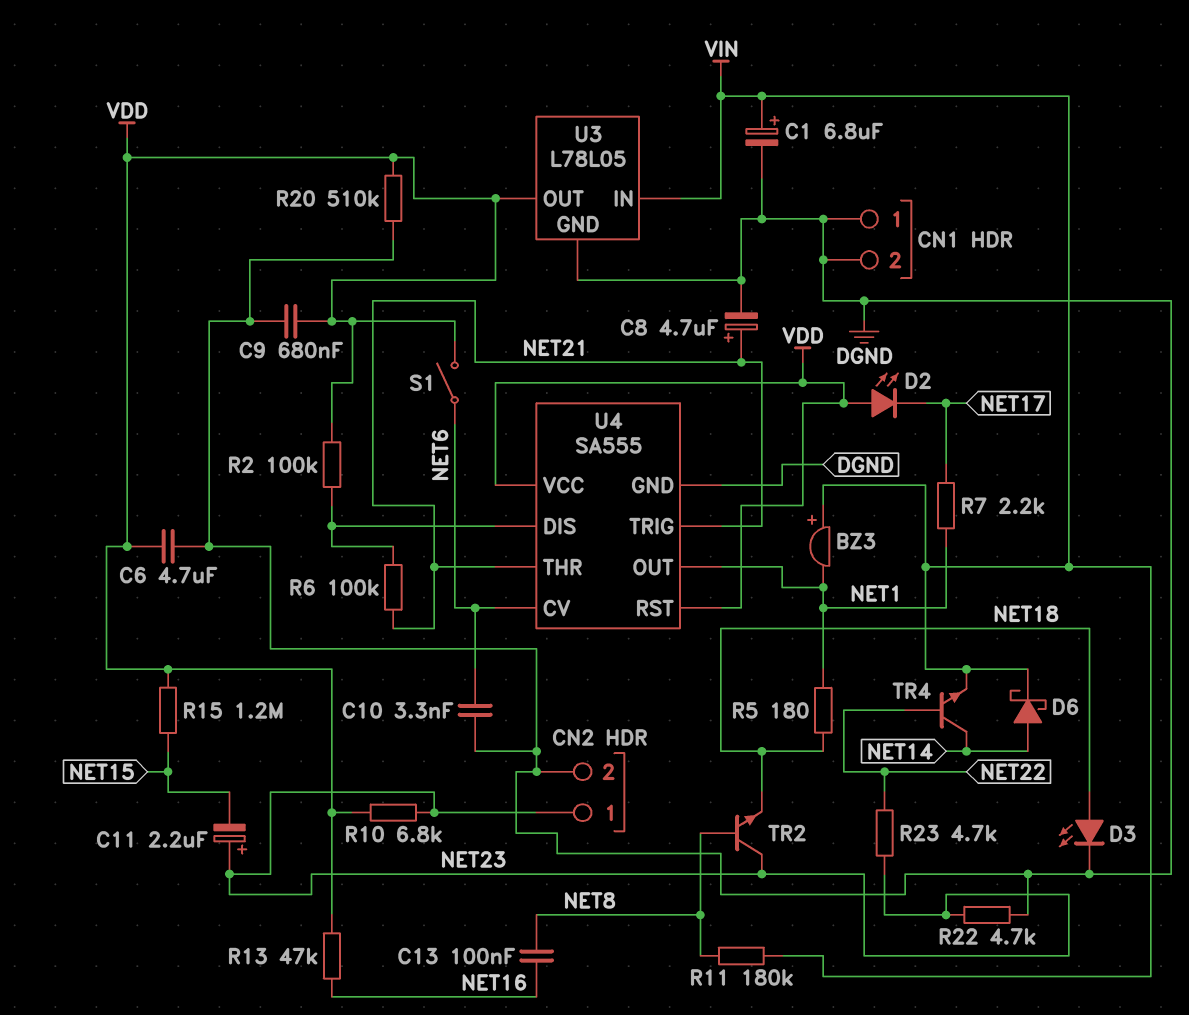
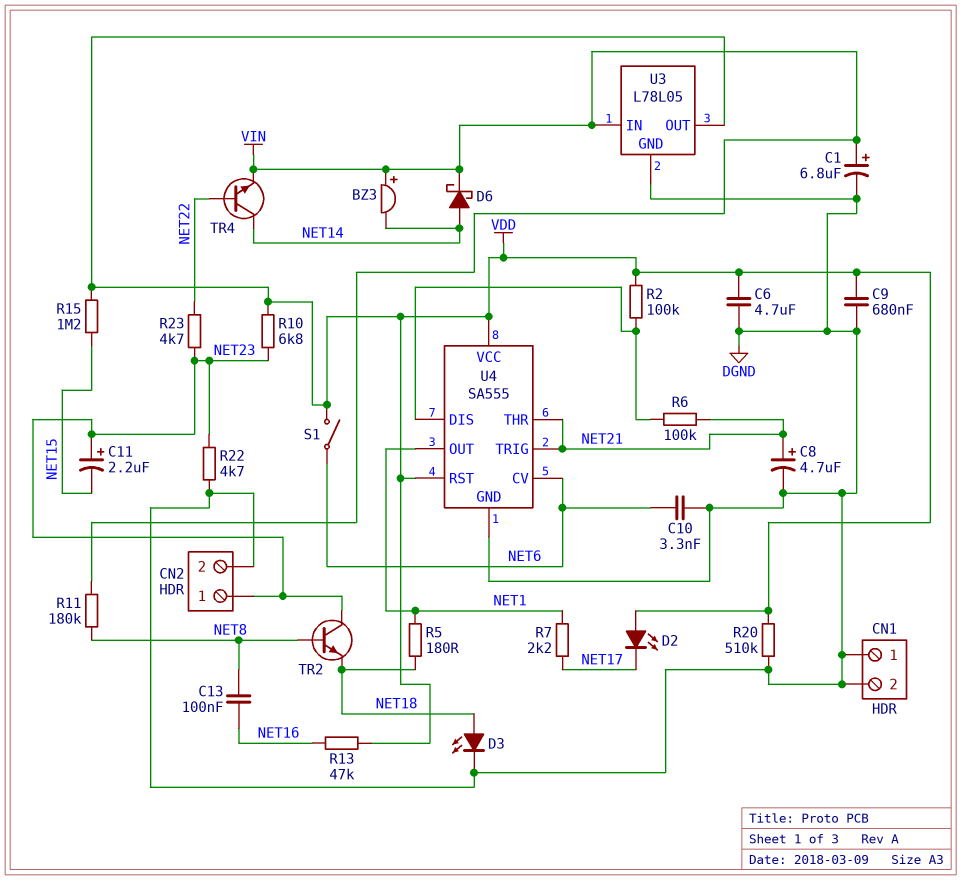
BZ3: buzzer (plus VIN, minus NET1) -> buzzer (plus VIN, minus NET14)

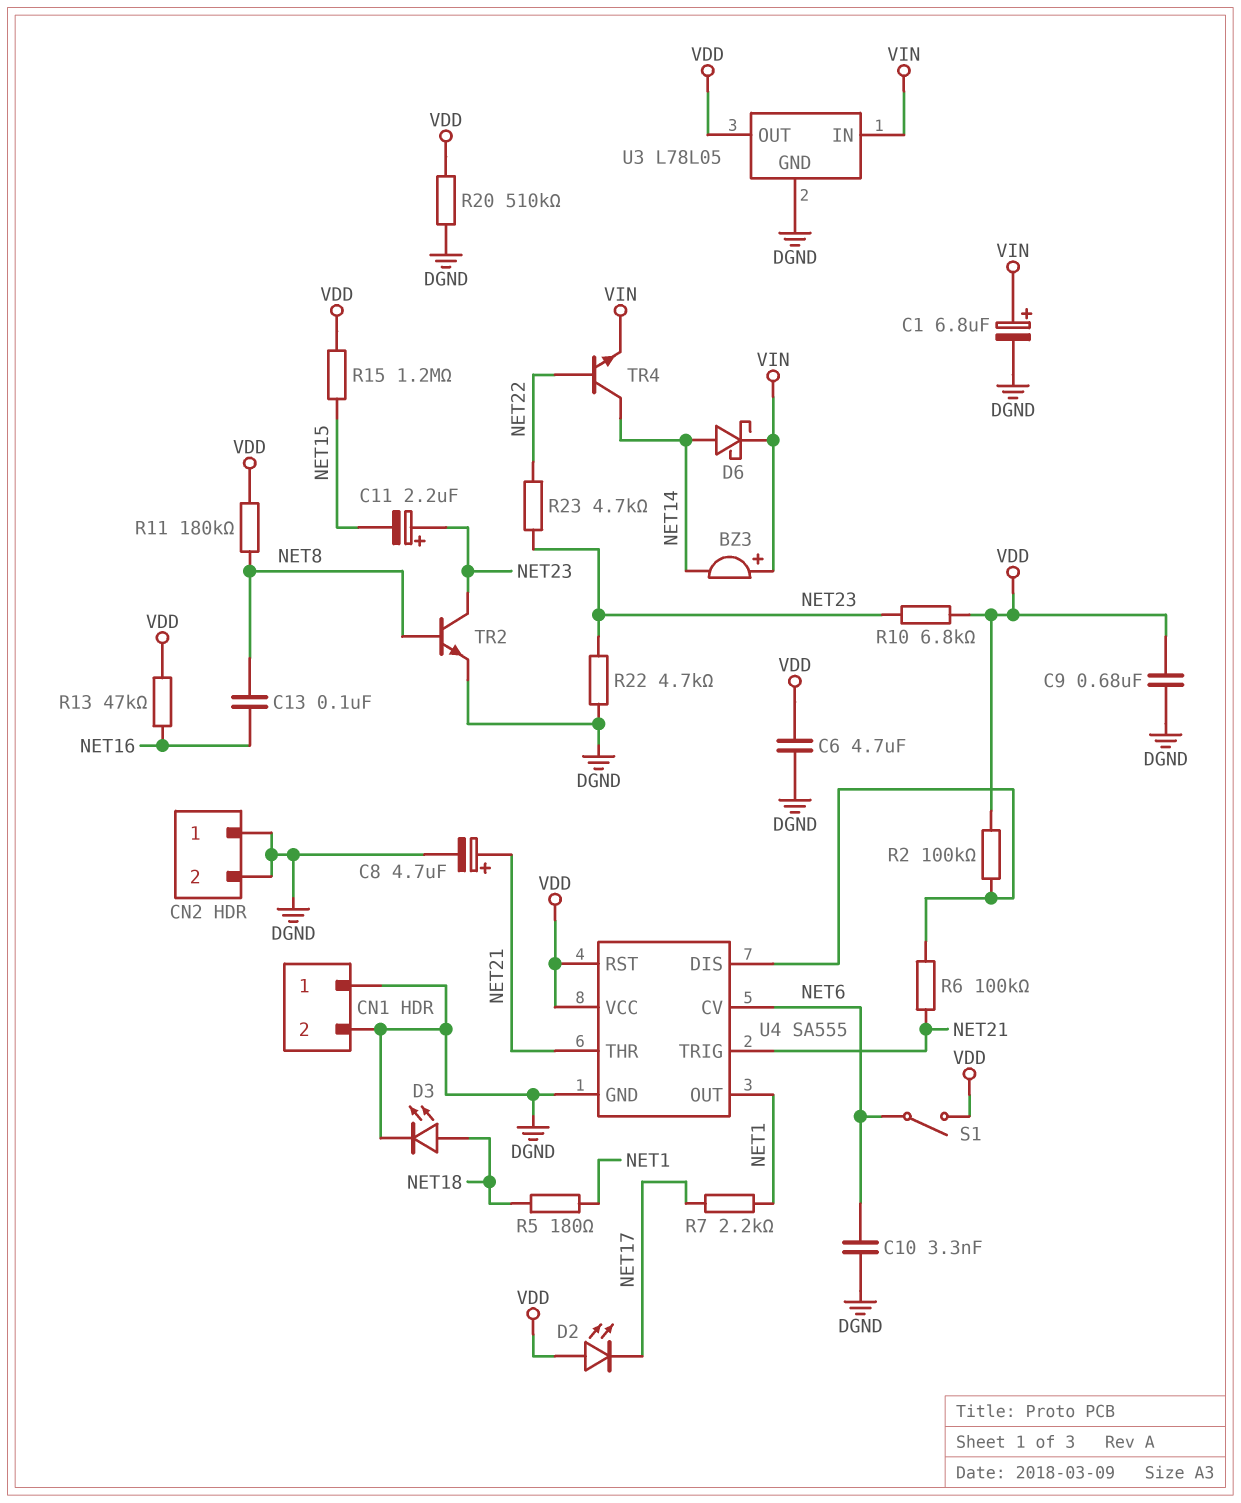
CN2 pin 1: NET23 -> DGND
R11: 180k (NET8, VIN) -> 180k (NET8, VDD)
TR2: NPN (B NET8, C NET23, E NET18) -> NPN (B NET8, C NET23, E DGND)

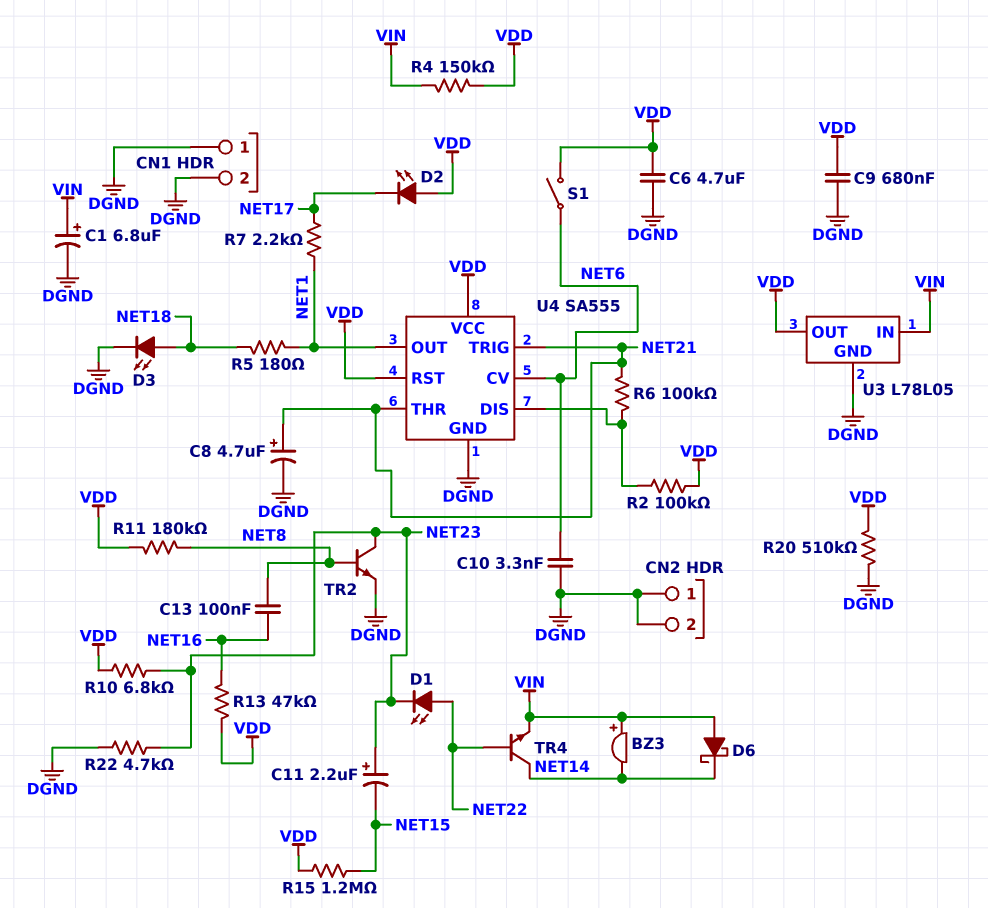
D1: none -> LED (A NET22, K NET23)
D6: schottky (A NET14, K VIN) -> schottky (A VIN, K NET14)
R4: none -> 150k (VDD, VIN)
R23: 4.7k (NET22, NET23) -> none

